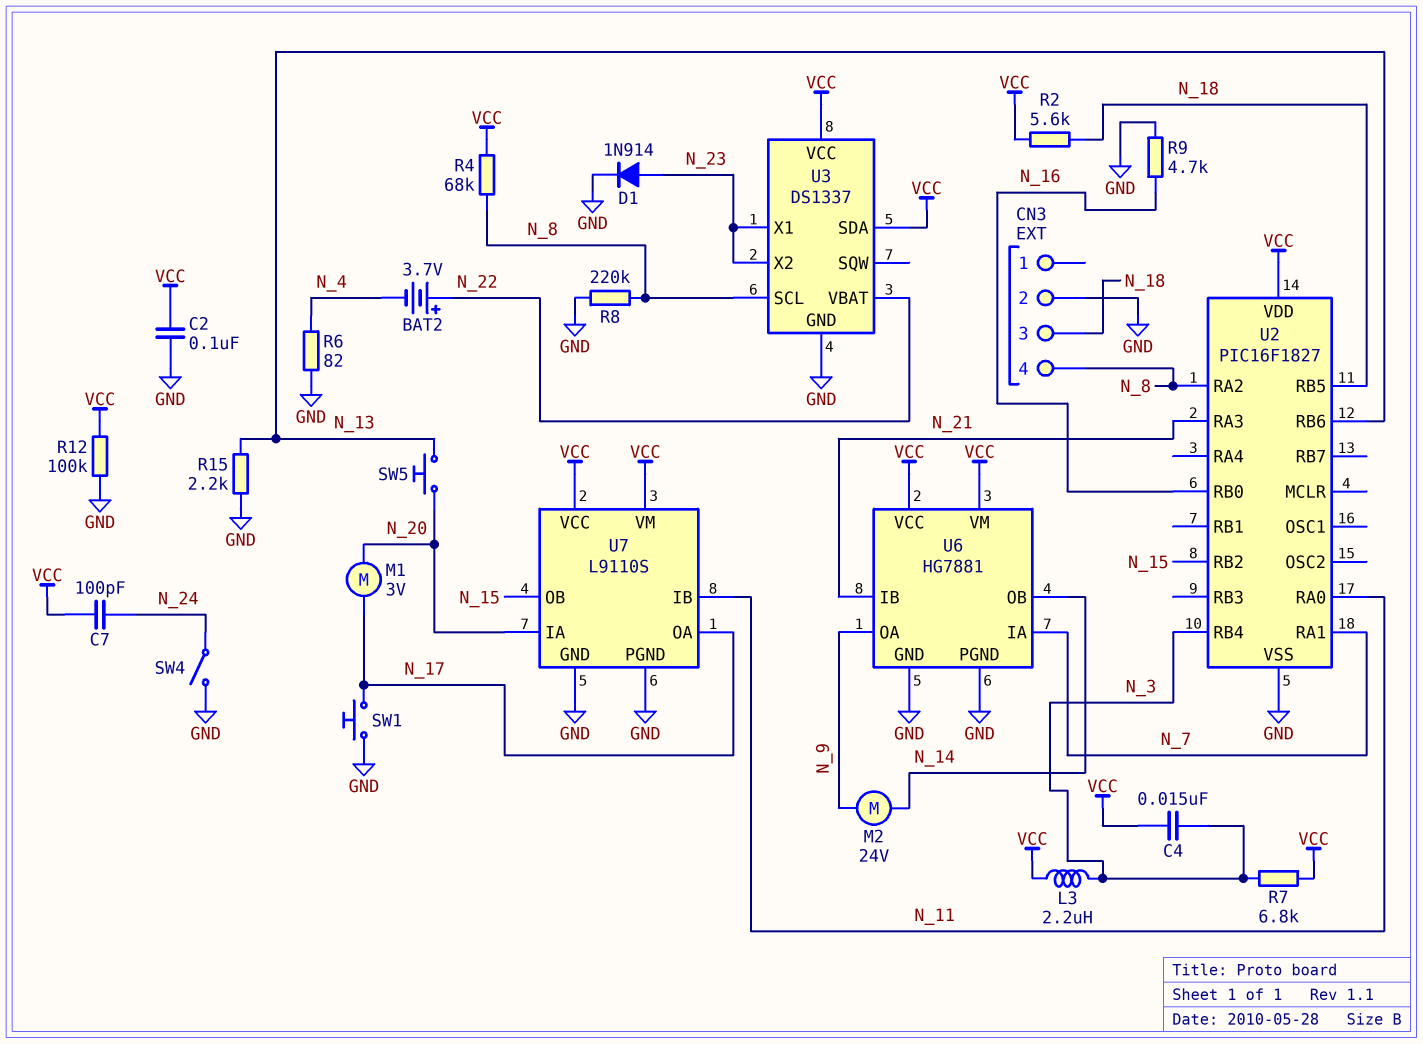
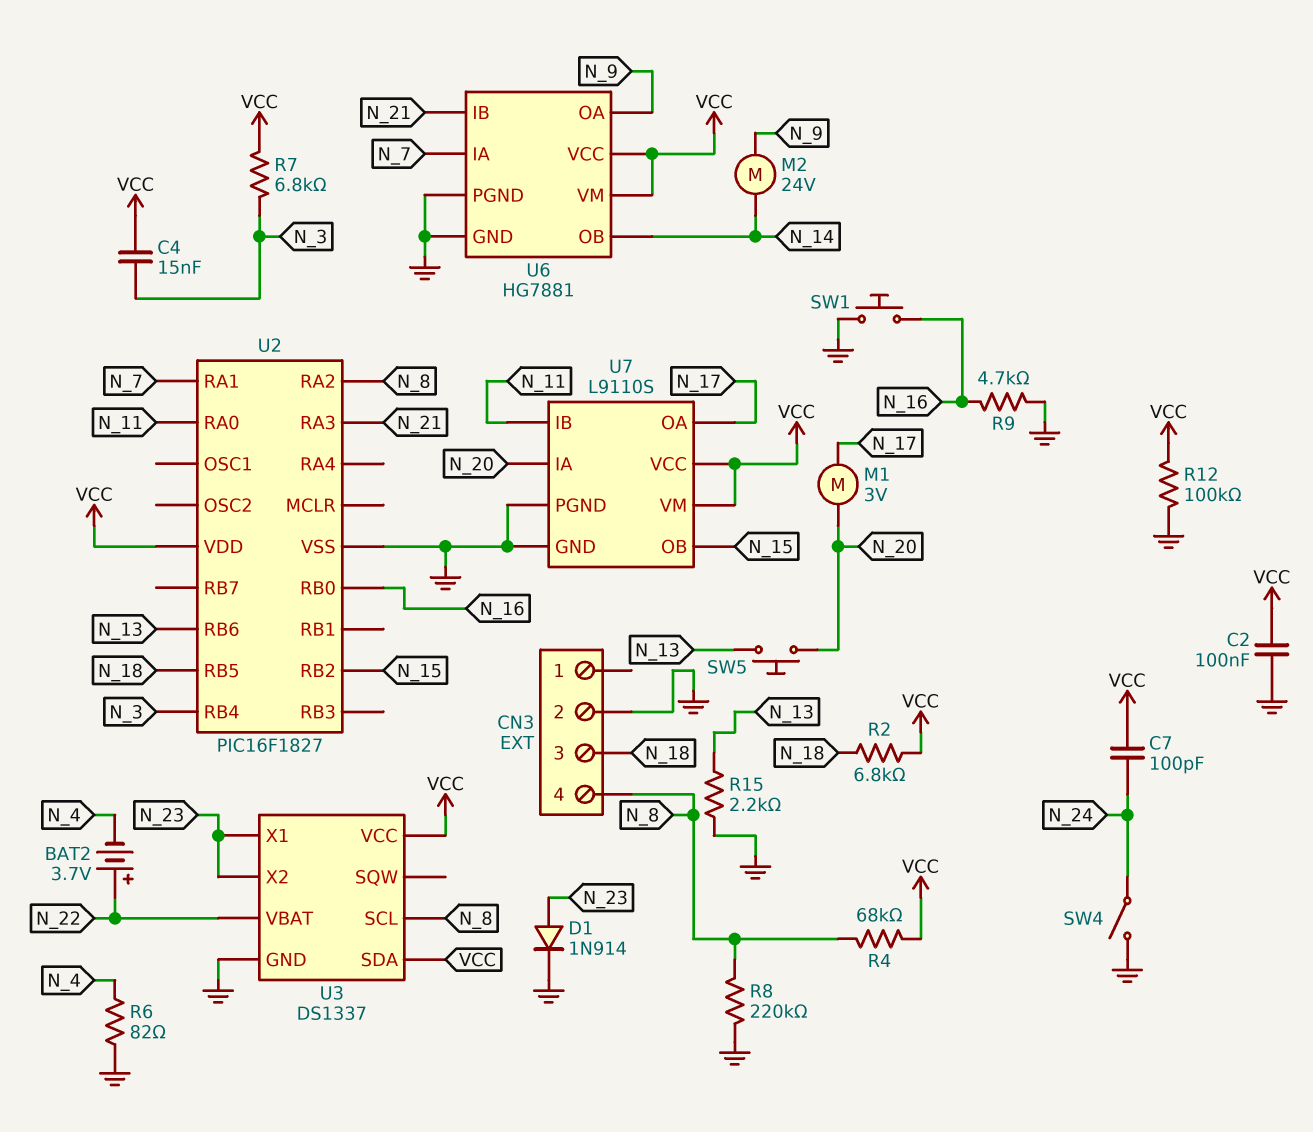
L3: 2.2uH (N_3, VCC) -> none
R2: 5.6k (N_18, VCC) -> 6.8k (N_18, VCC)
SW1: button (GND, N_17) -> button (GND, N_16)

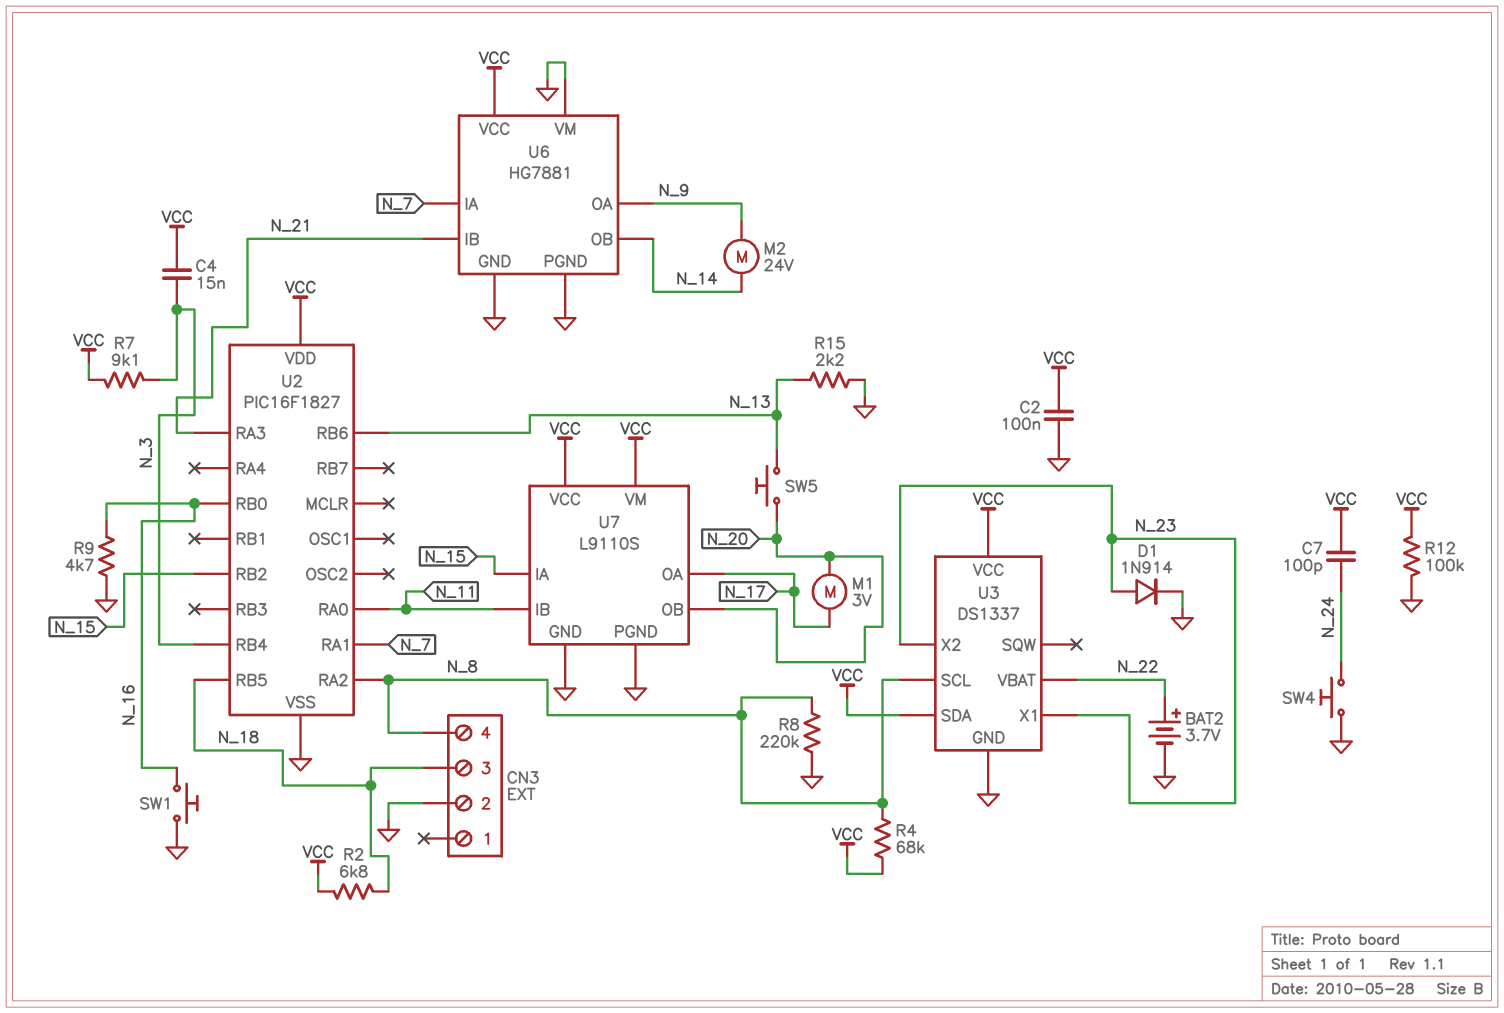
BAT2: 3.7V (plus N_22, minus N_4) -> 3.7V (plus N_22, minus GND)
R6: 82 (GND, N_4) -> none
R7: 6.8k (N_3, VCC) -> 9.1k (N_3, VCC)
SW4: switch (GND, N_24) -> button (GND, N_24)
U6 pin VM: VCC -> GND
U7 pin IA: N_20 -> N_15
U7 pin OB: N_15 -> N_20

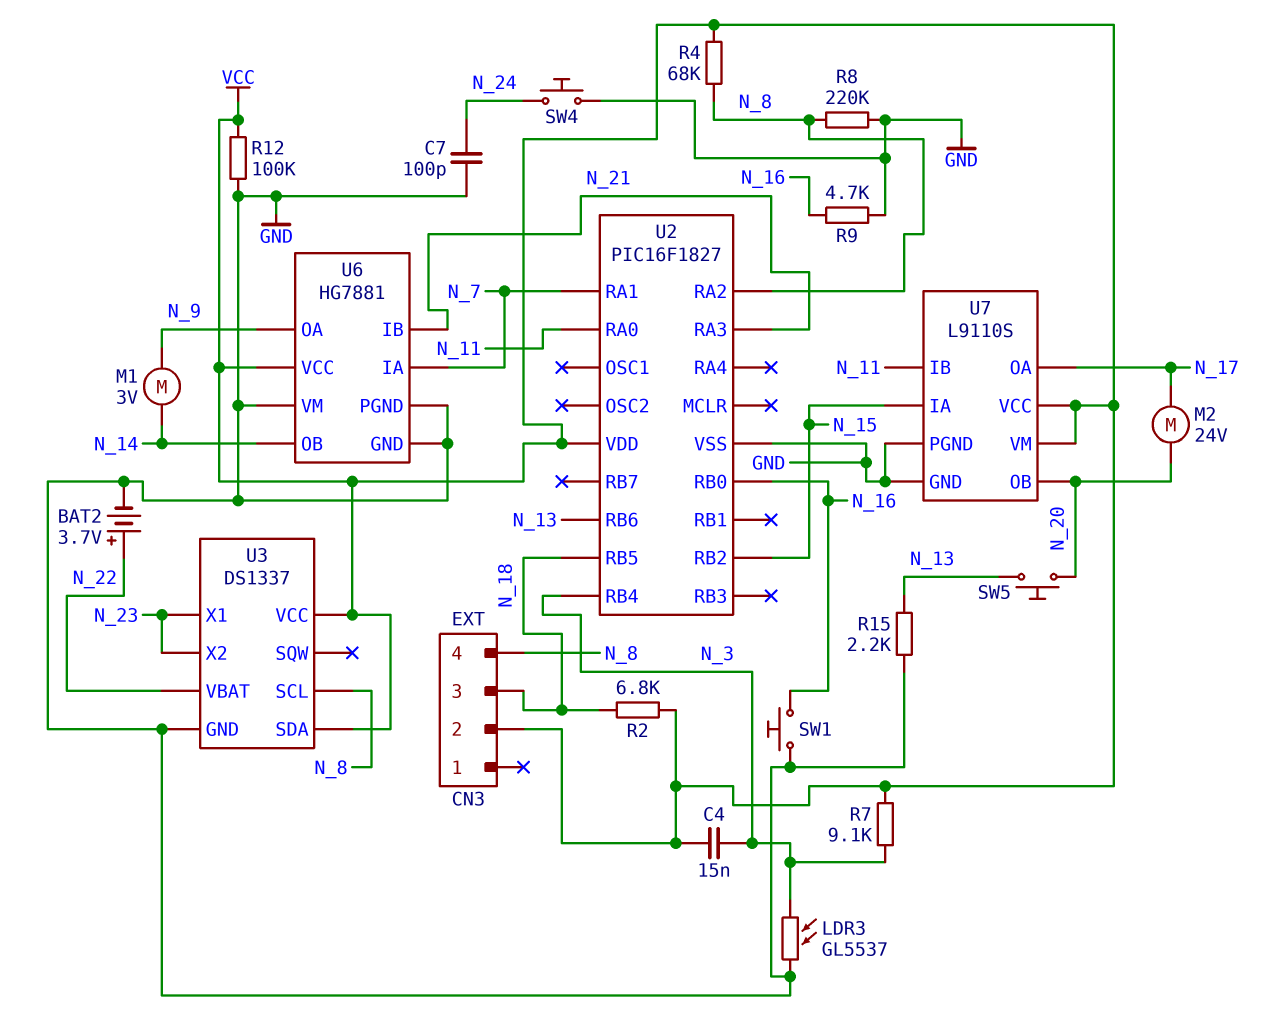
C2: 100nF (GND, VCC) -> none
C7: 100pF (N_24, VCC) -> 100pF (GND, N_24)
CN3 pin 2: GND -> VCC
D1: diode 1N914 (A N_23, K GND) -> none
LDR3: none -> GL5537 (GND, N_3)
M1: motor 3V (N_17, N_20) -> motor 3V (N_9, N_14)
M2: motor 24V (N_9, N_14) -> motor 24V (N_17, N_20)

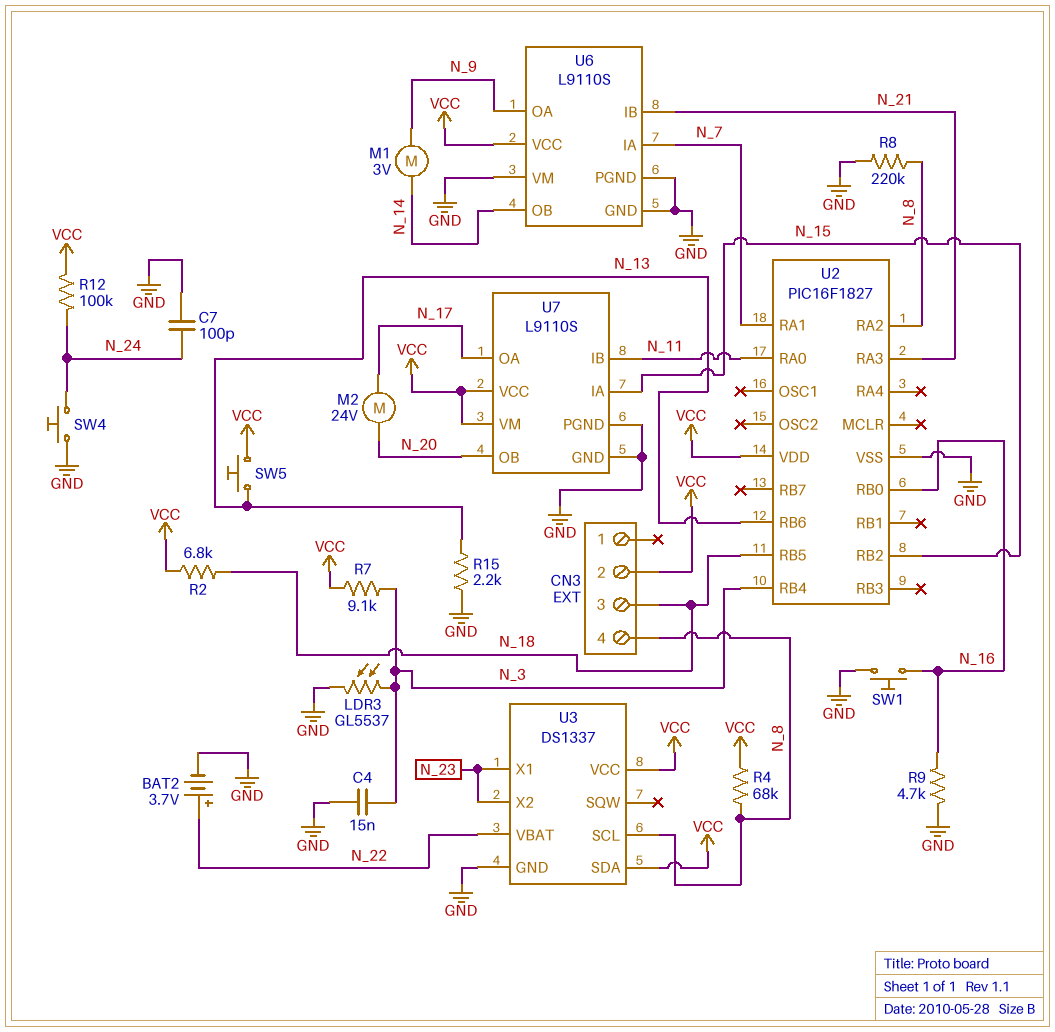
C4: 15nF (N_3, VCC) -> 15nF (GND, N_3)
R12: 100k (GND, VCC) -> 100k (N_24, VCC)
SW5: button (N_13, N_20) -> button (N_13, VCC)
U6: HG7881 -> L9110S

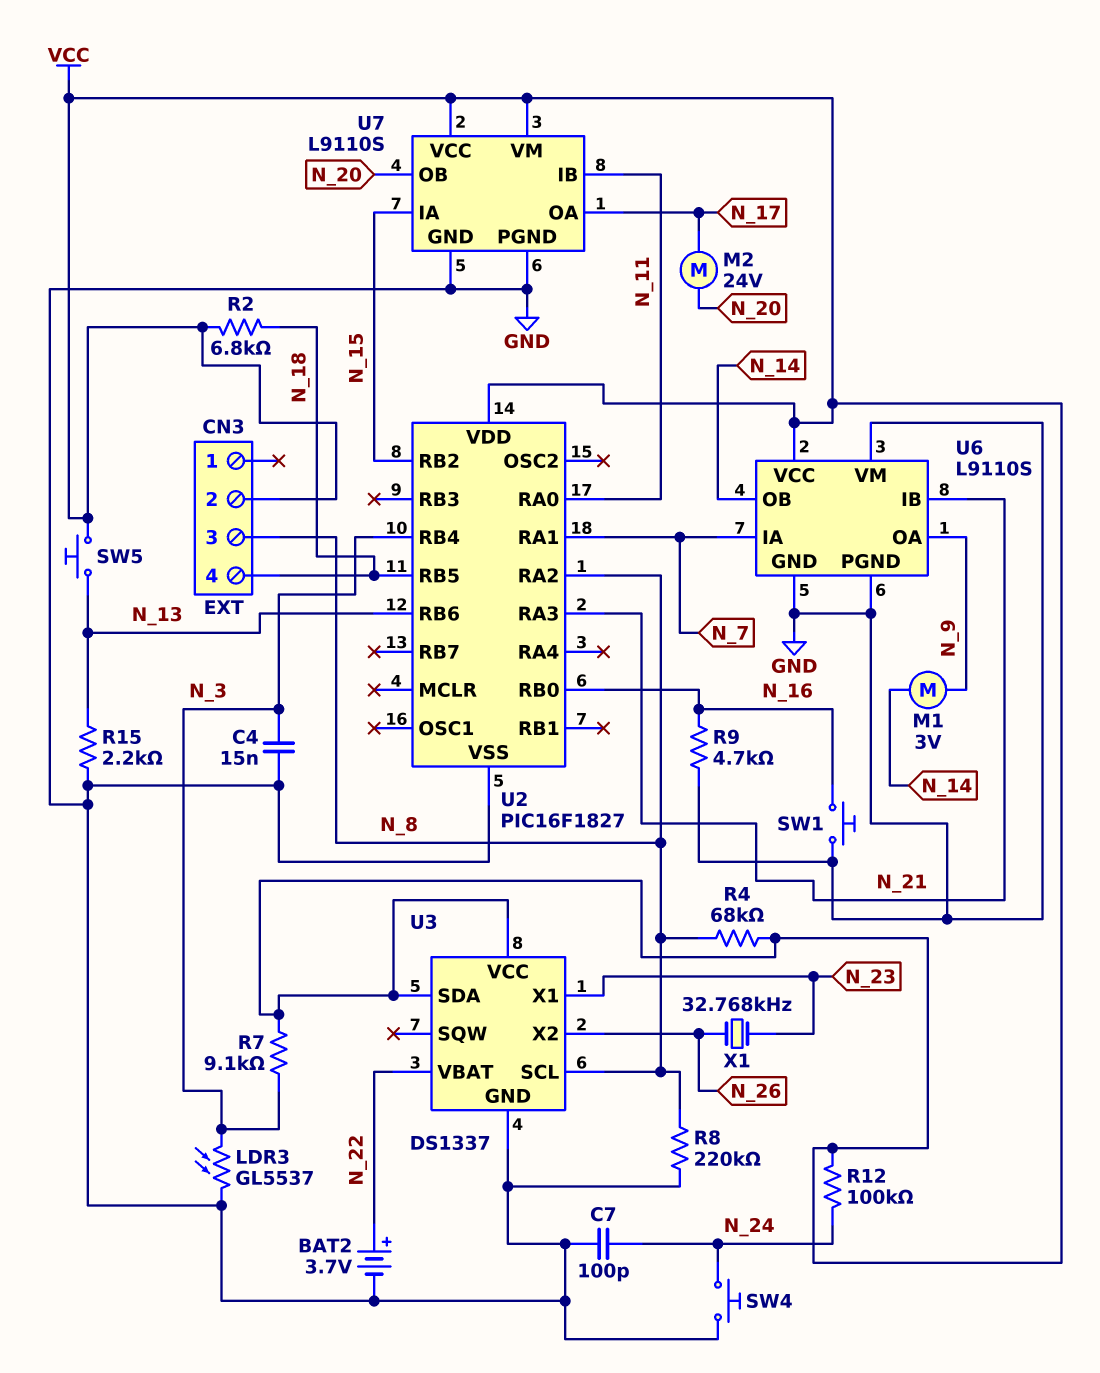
CN3 pin 3: N_18 -> N_8
CN3 pin 4: N_8 -> N_18
U3 pin X2: N_23 -> N_26
X1: none -> 32.768kHz (N_23, N_26)

